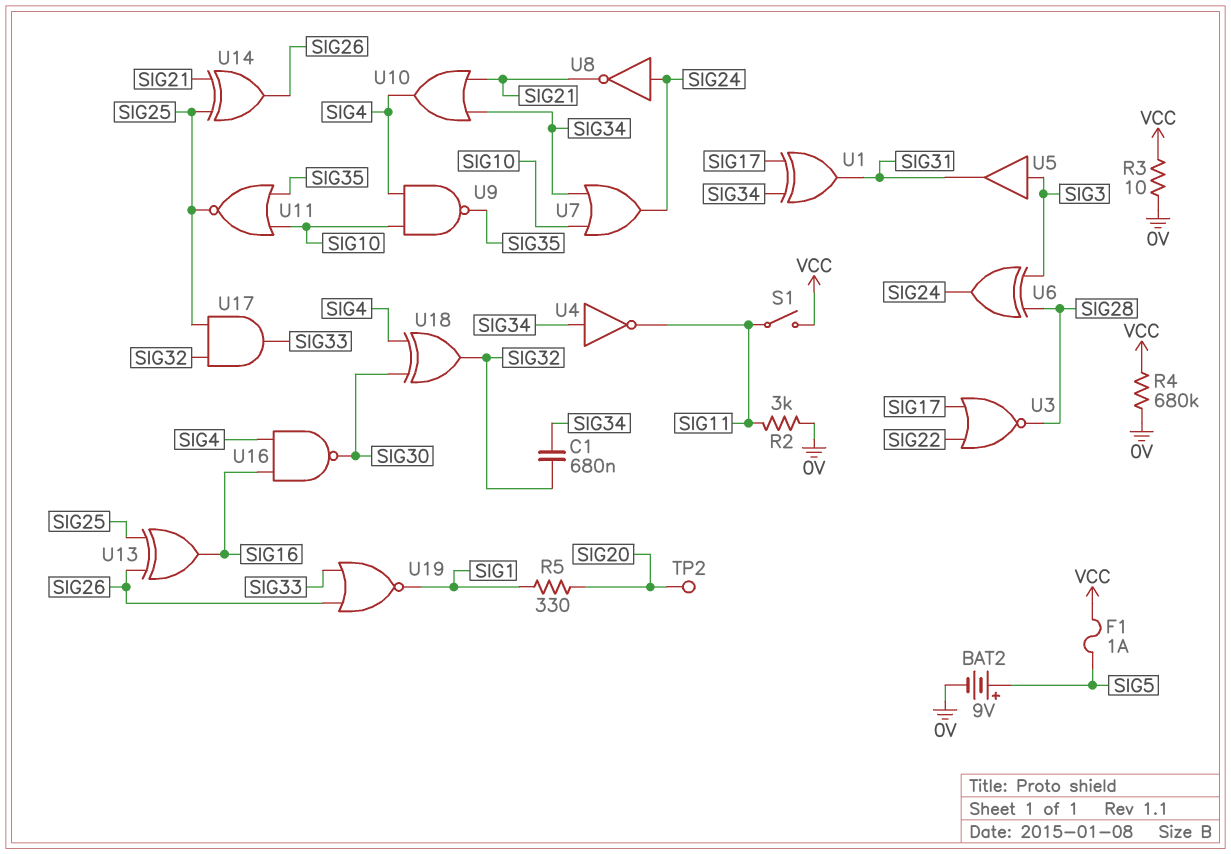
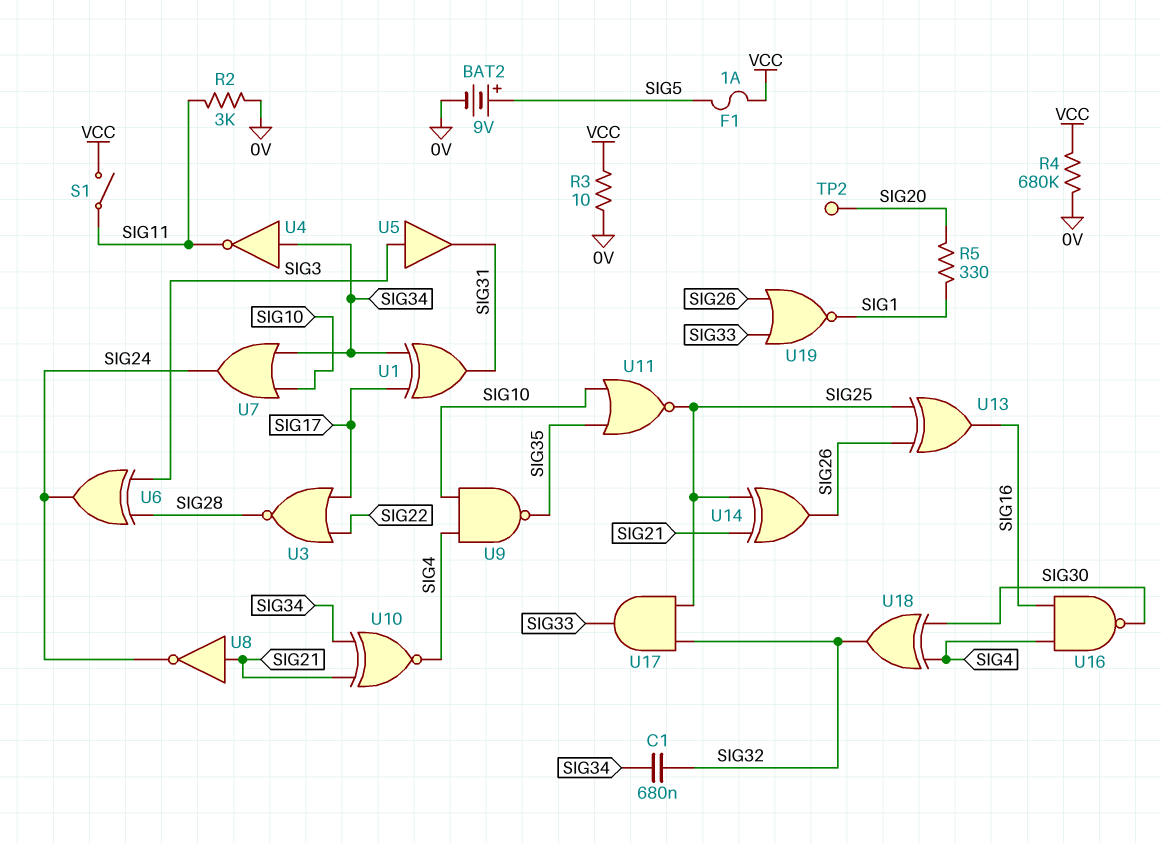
U8: NOT (in SIG24, out SIG21) -> NOT (in SIG21, out SIG24)
U10: OR (in SIG21, in SIG34, out SIG4) -> XNOR (in SIG21, in SIG34, out SIG4)

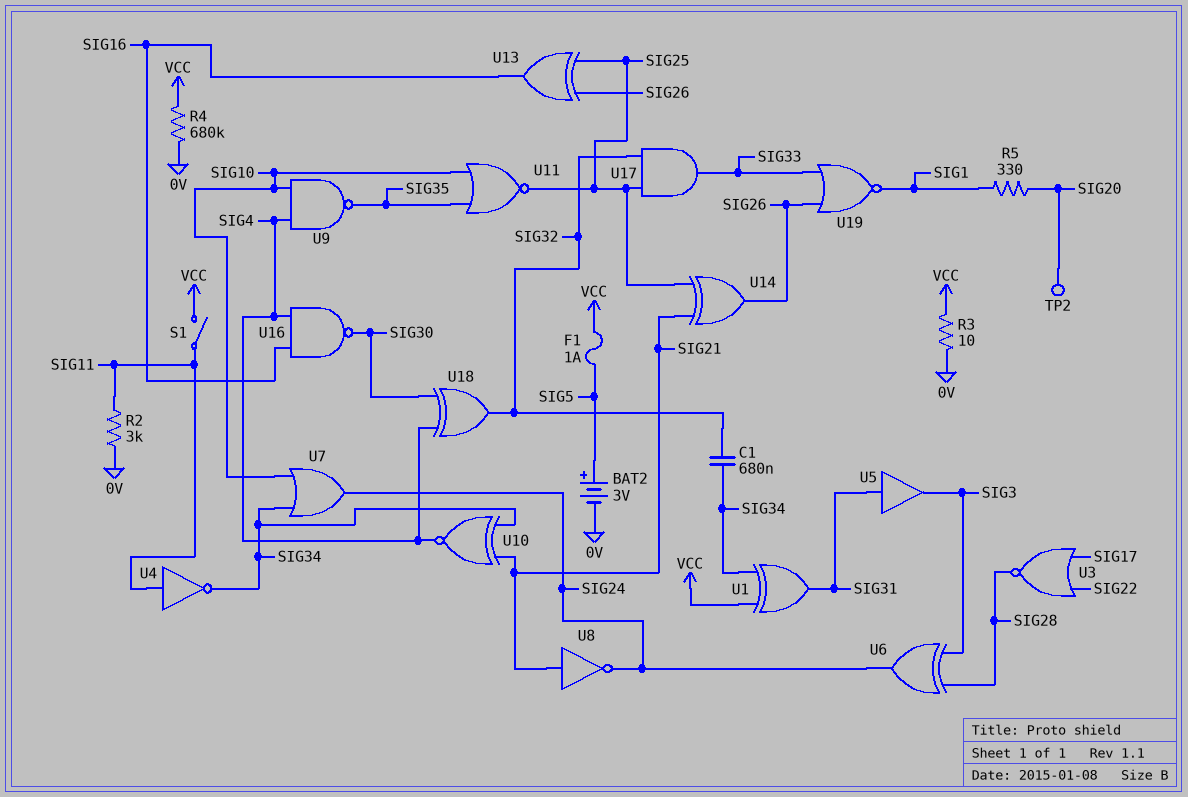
BAT2: 9V (plus SIG5, minus 0V) -> 3V (plus SIG5, minus 0V)
U1: XOR (in SIG17, in SIG34, out SIG31) -> XOR (in SIG34, in VCC, out SIG31)
U4: NOT (in SIG34, out SIG11) -> NOT (in SIG11, out SIG34)
U5: buffer (in SIG3, out SIG31) -> buffer (in SIG31, out SIG3)

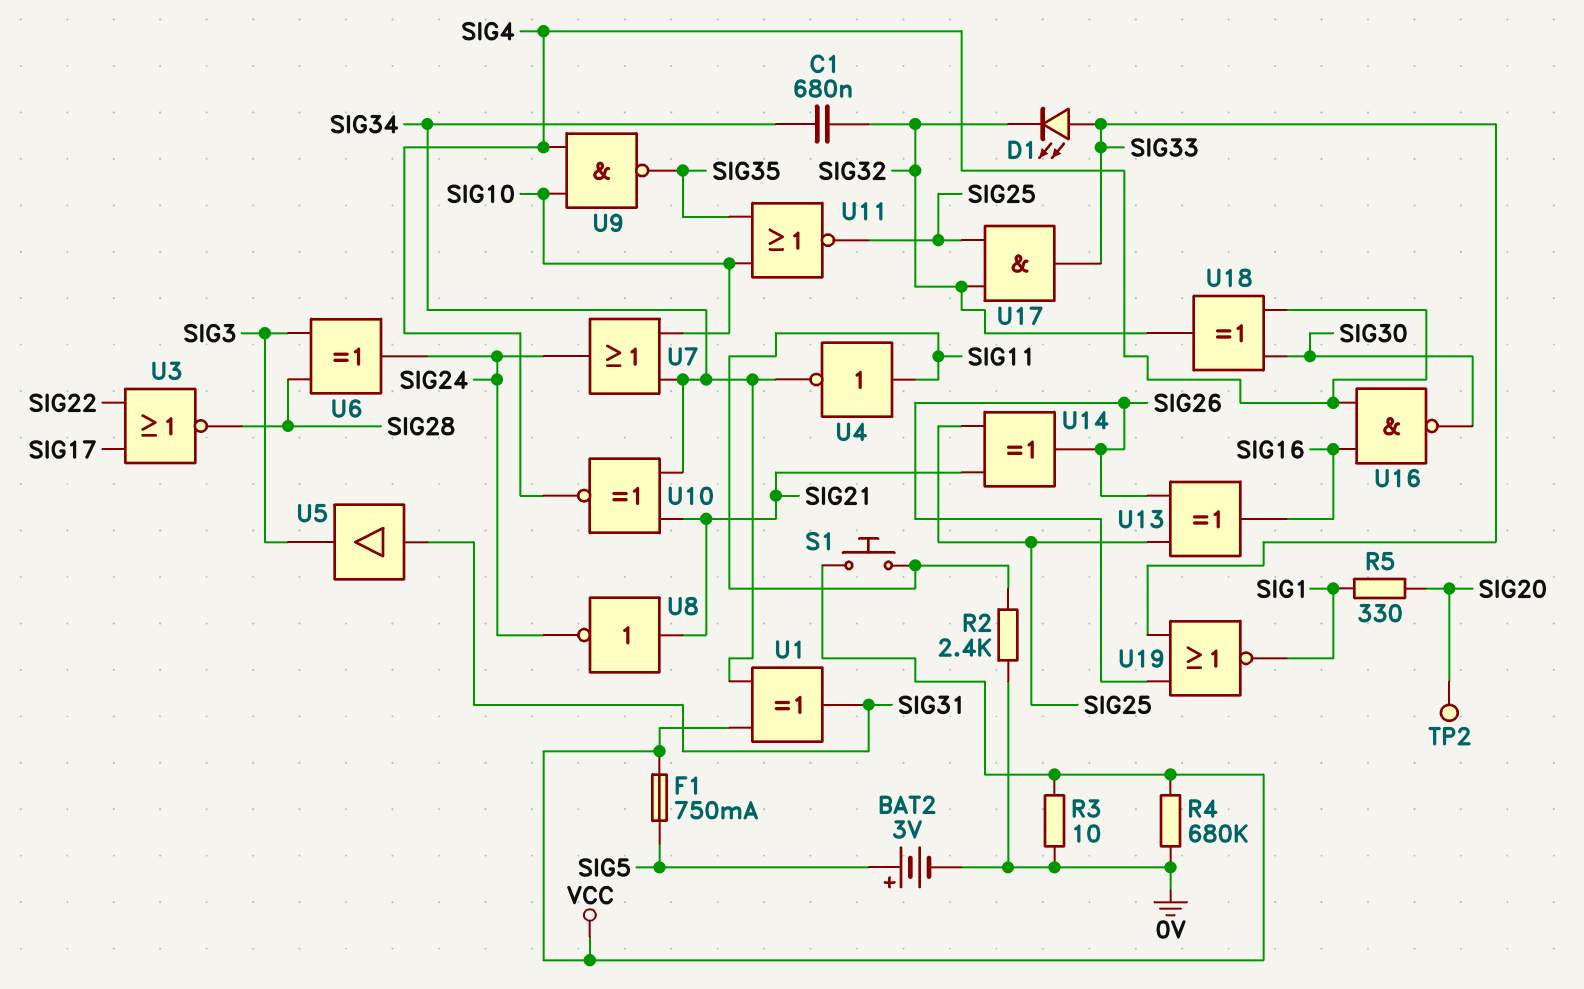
D1: none -> LED (A SIG33, K SIG32)
F1: 1A (SIG5, VCC) -> 750mA (SIG5, VCC)
R2: 3k (0V, SIG11) -> 2.4k (0V, SIG11)
S1: switch (SIG11, VCC) -> button (SIG11, VCC)

